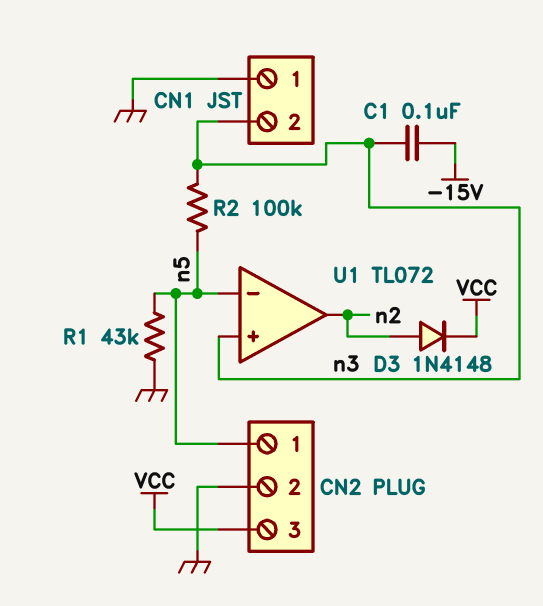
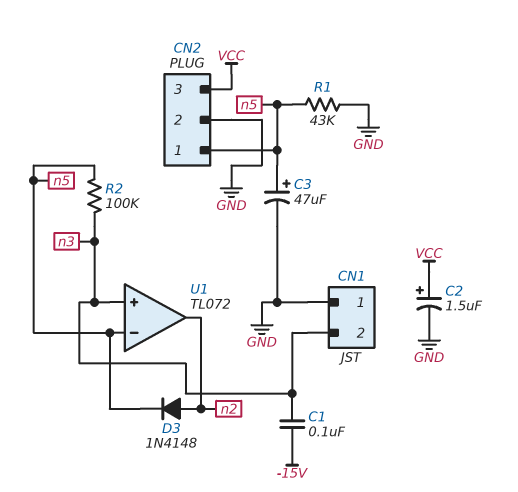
C2: none -> 1.5uF (plus VCC, minus GND)
C3: none -> 47uF (plus n5, minus GND)
D3: diode 1N4148 (A n2, K VCC) -> diode 1N4148 (A n2, K n5)

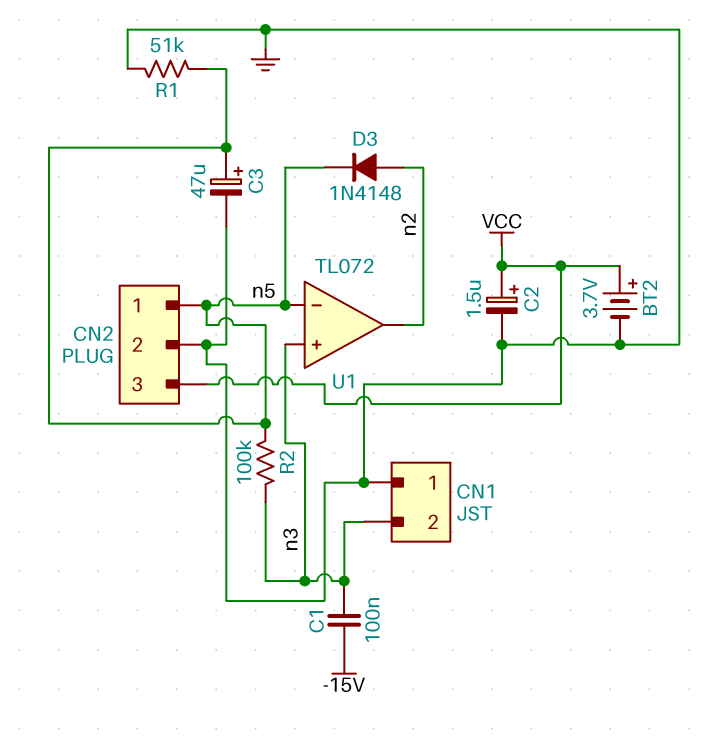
BT2: none -> 3.7V (plus VCC, minus GND)
R1: 43k (GND, n5) -> 51k (GND, n5)

